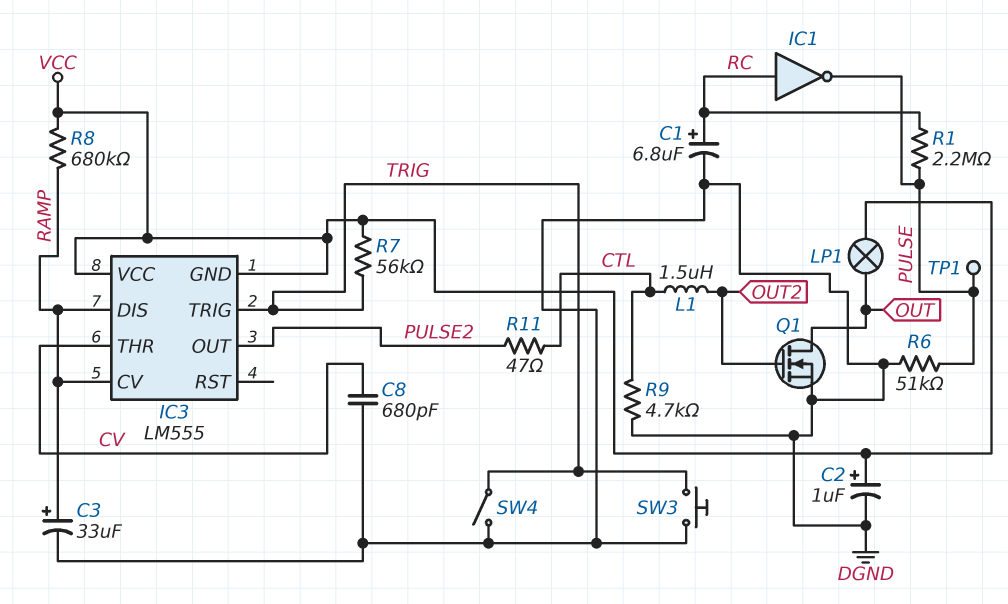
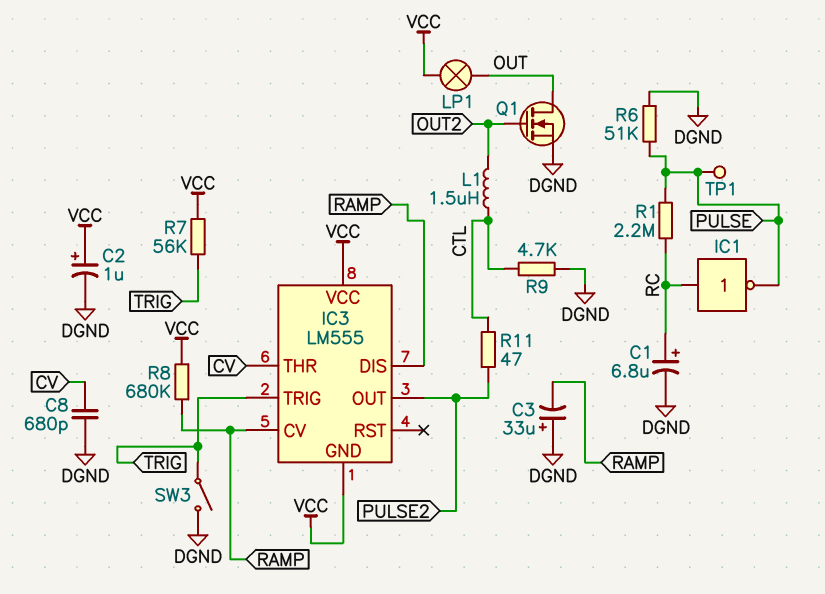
C3: 33uF (plus RAMP, minus DGND) -> 33uF (plus DGND, minus RAMP)
SW3: button (DGND, TRIG) -> switch (DGND, TRIG)
SW4: switch (DGND, TRIG) -> none

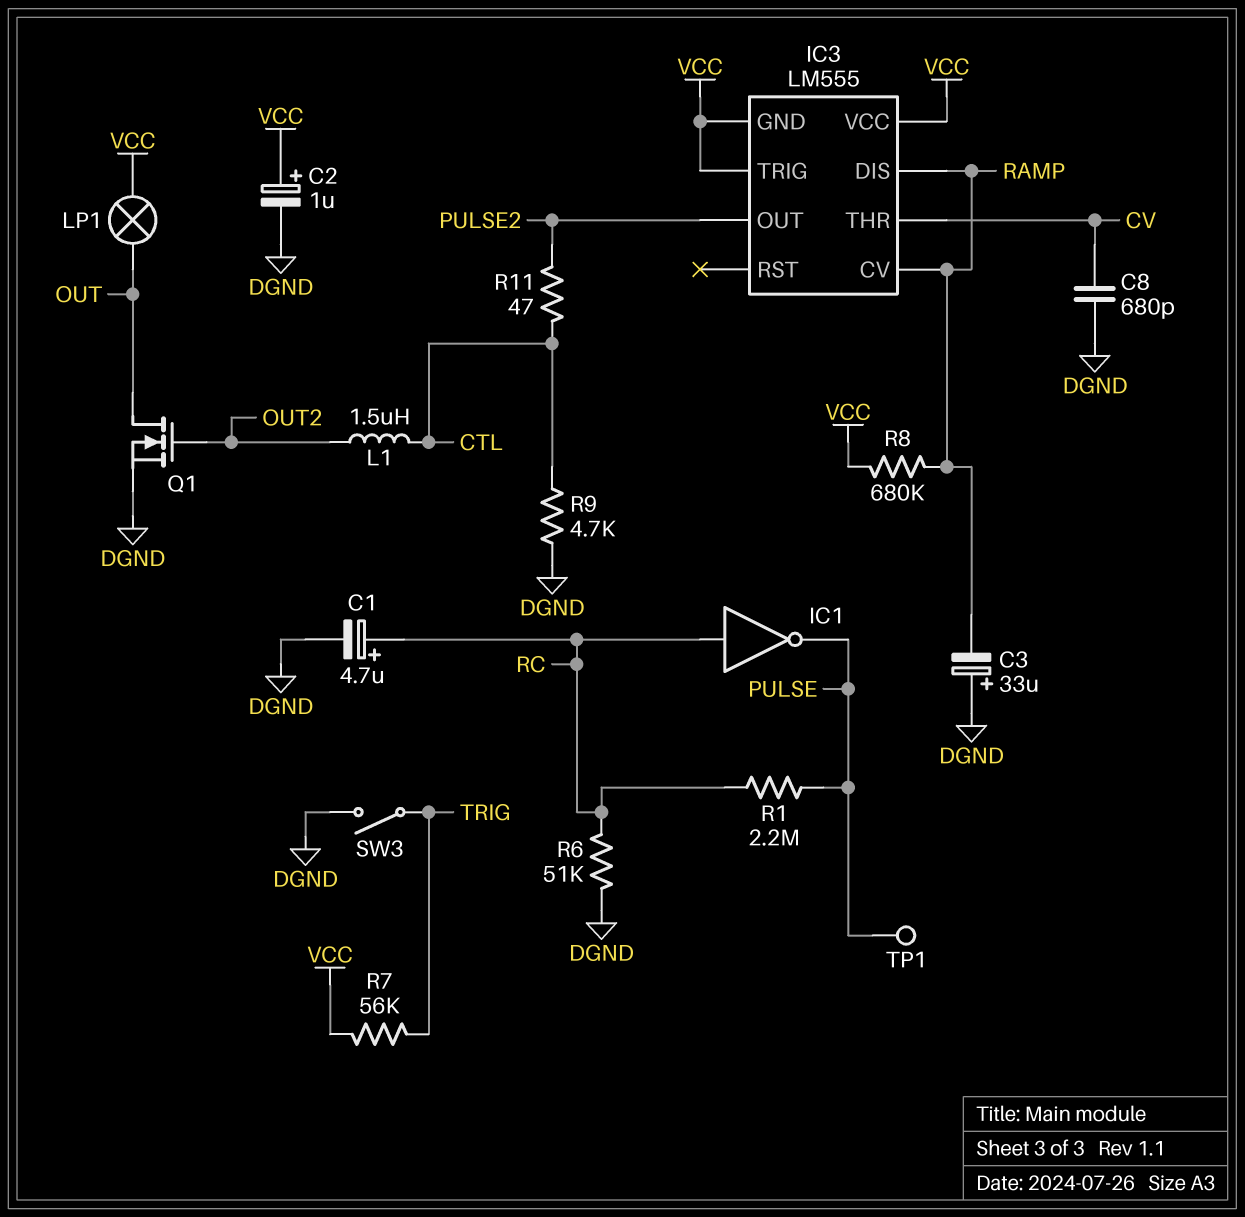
C1: 6.8uF (plus RC, minus DGND) -> 4.7uF (plus RC, minus DGND)
IC3 pin TRIG: TRIG -> VCC
R6: 51k (DGND, PULSE) -> 51k (DGND, RC)

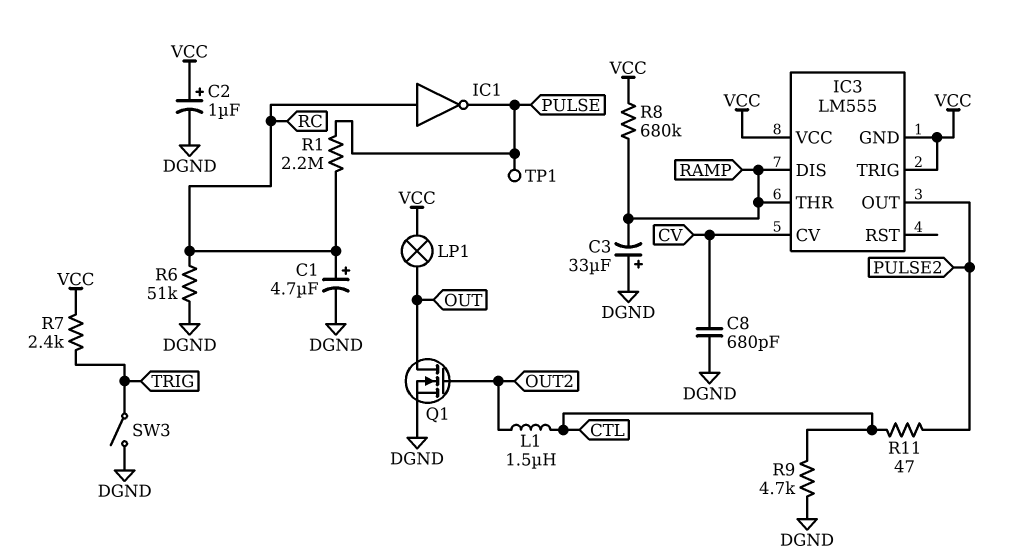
IC3 pin CV: RAMP -> CV
IC3 pin THR: CV -> RAMP
R7: 56k (TRIG, VCC) -> 2.4k (TRIG, VCC)

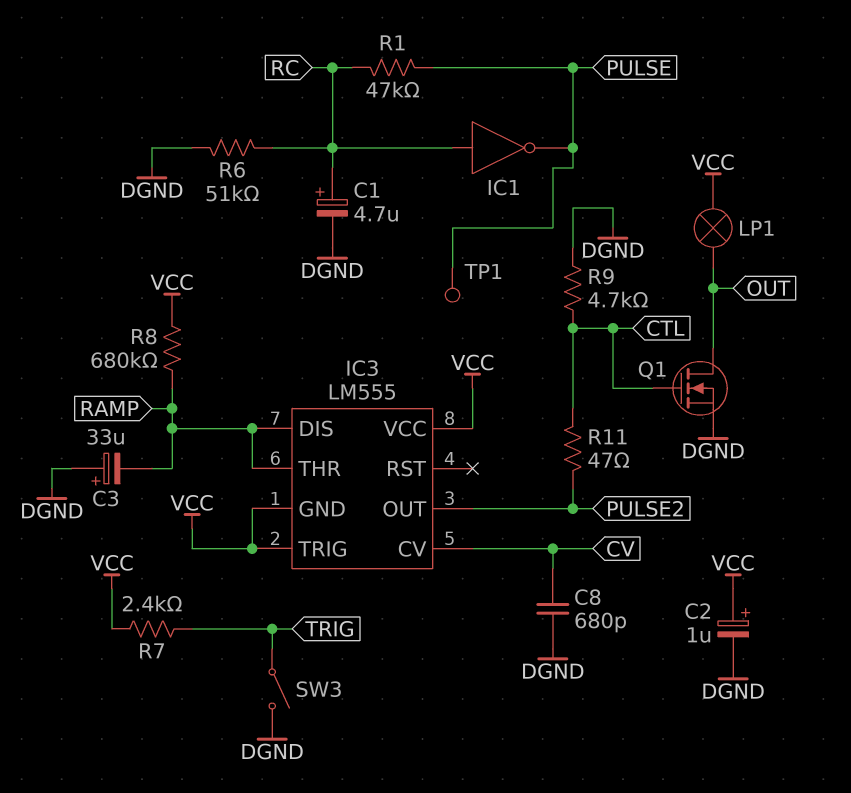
L1: 1.5uH (CTL, OUT2) -> none
Q1: NMOS (G OUT2, D OUT, S DGND) -> NMOS (G CTL, D OUT, S DGND)
R1: 2.2M (PULSE, RC) -> 47k (PULSE, RC)

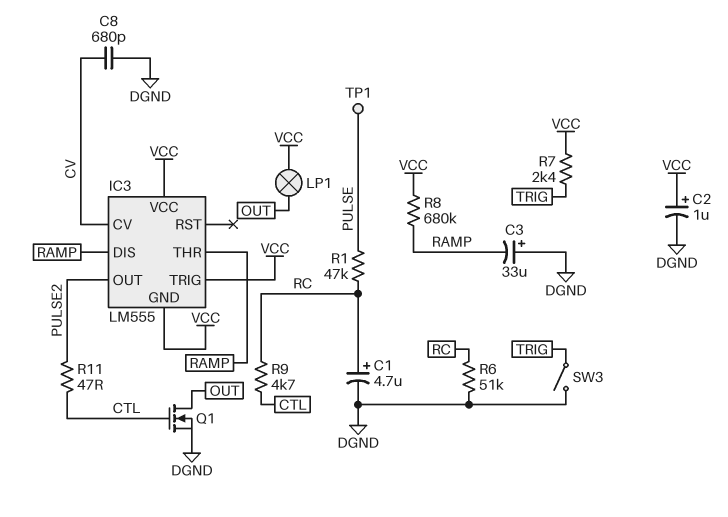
IC1: NOT (in RC, out PULSE) -> none
R9: 4.7k (CTL, DGND) -> 4.7k (CTL, RC)

